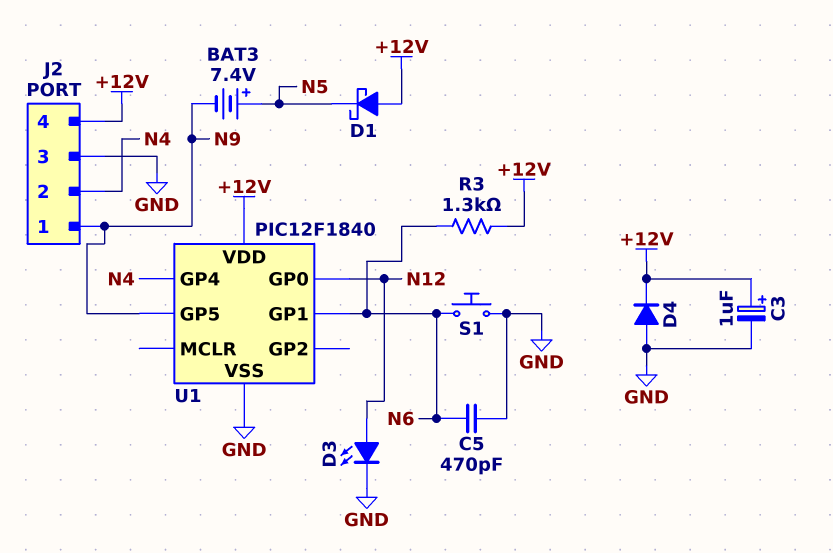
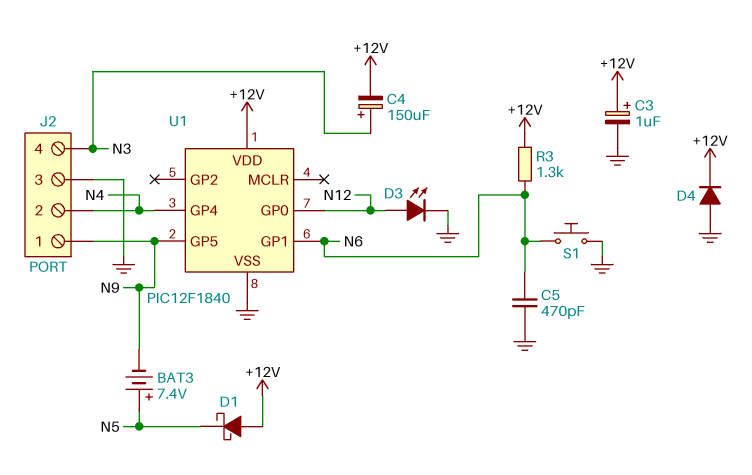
C4: none -> 150uF (plus N3, minus +12V)
J2 pin 4: +12V -> N3

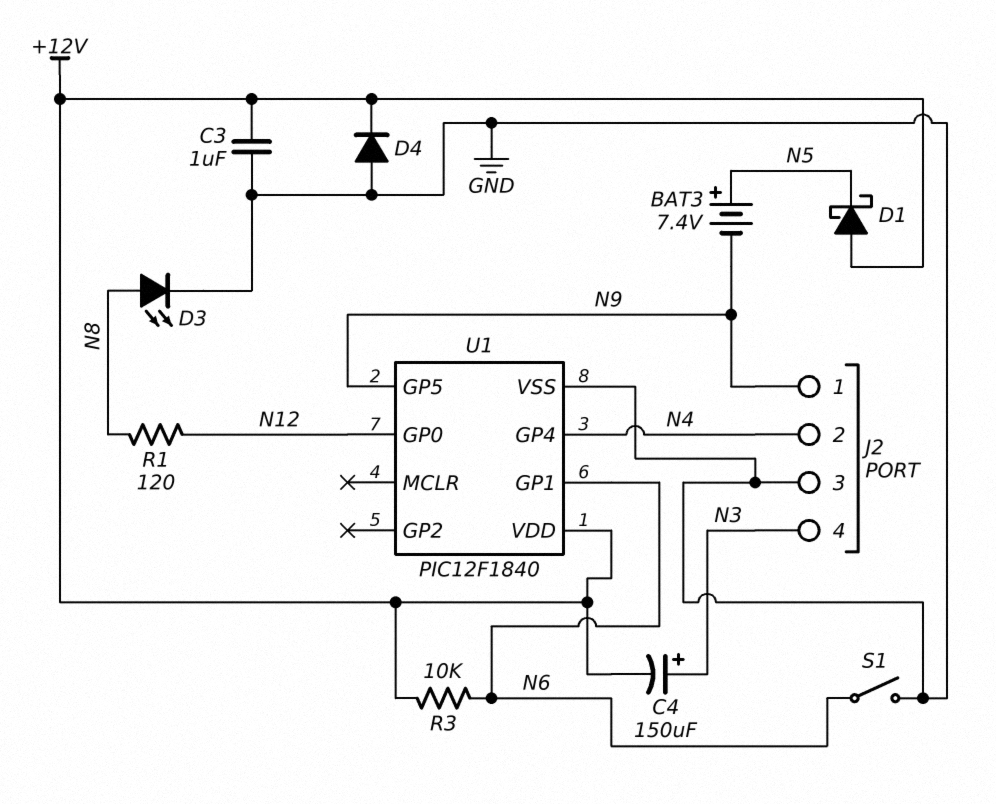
C3: 1uF (plus +12V, minus GND) -> 1uF (+12V, GND)
C5: 470pF (GND, N6) -> none
D3: LED (A N12, K GND) -> LED (A N8, K GND)
R1: none -> 120 (N8, N12)
R3: 1.3k (+12V, N6) -> 10k (+12V, N6)
S1: button (GND, N6) -> switch (GND, N6)

